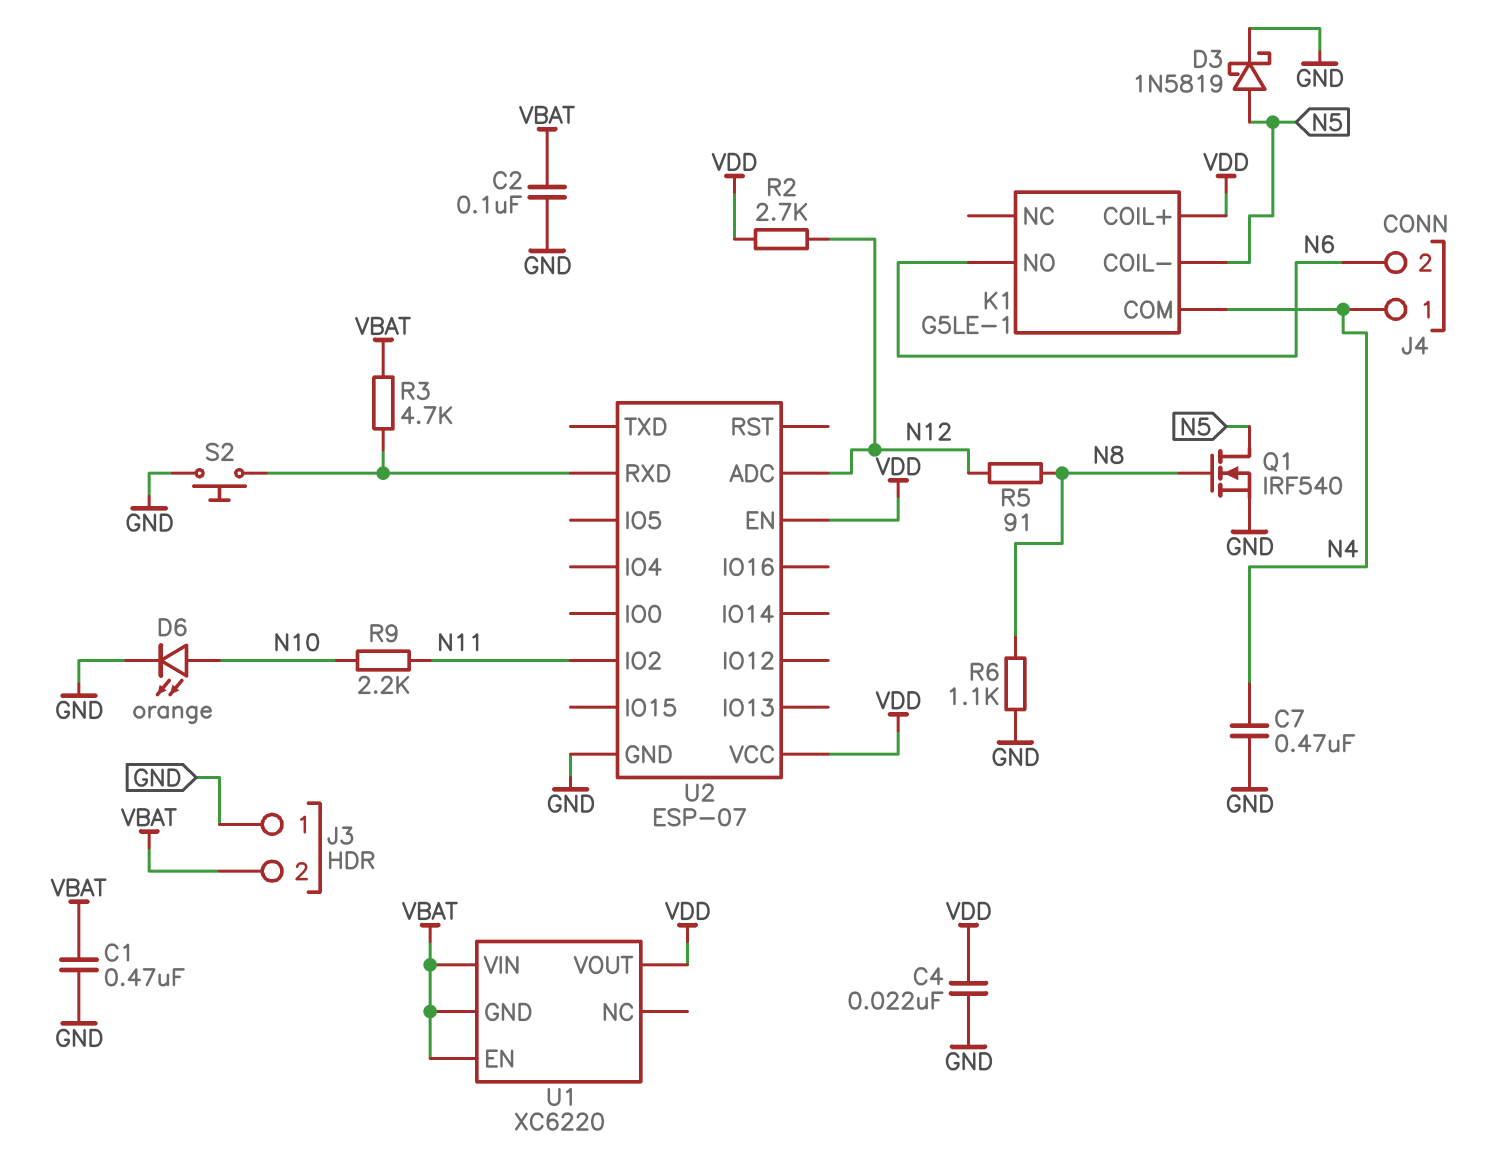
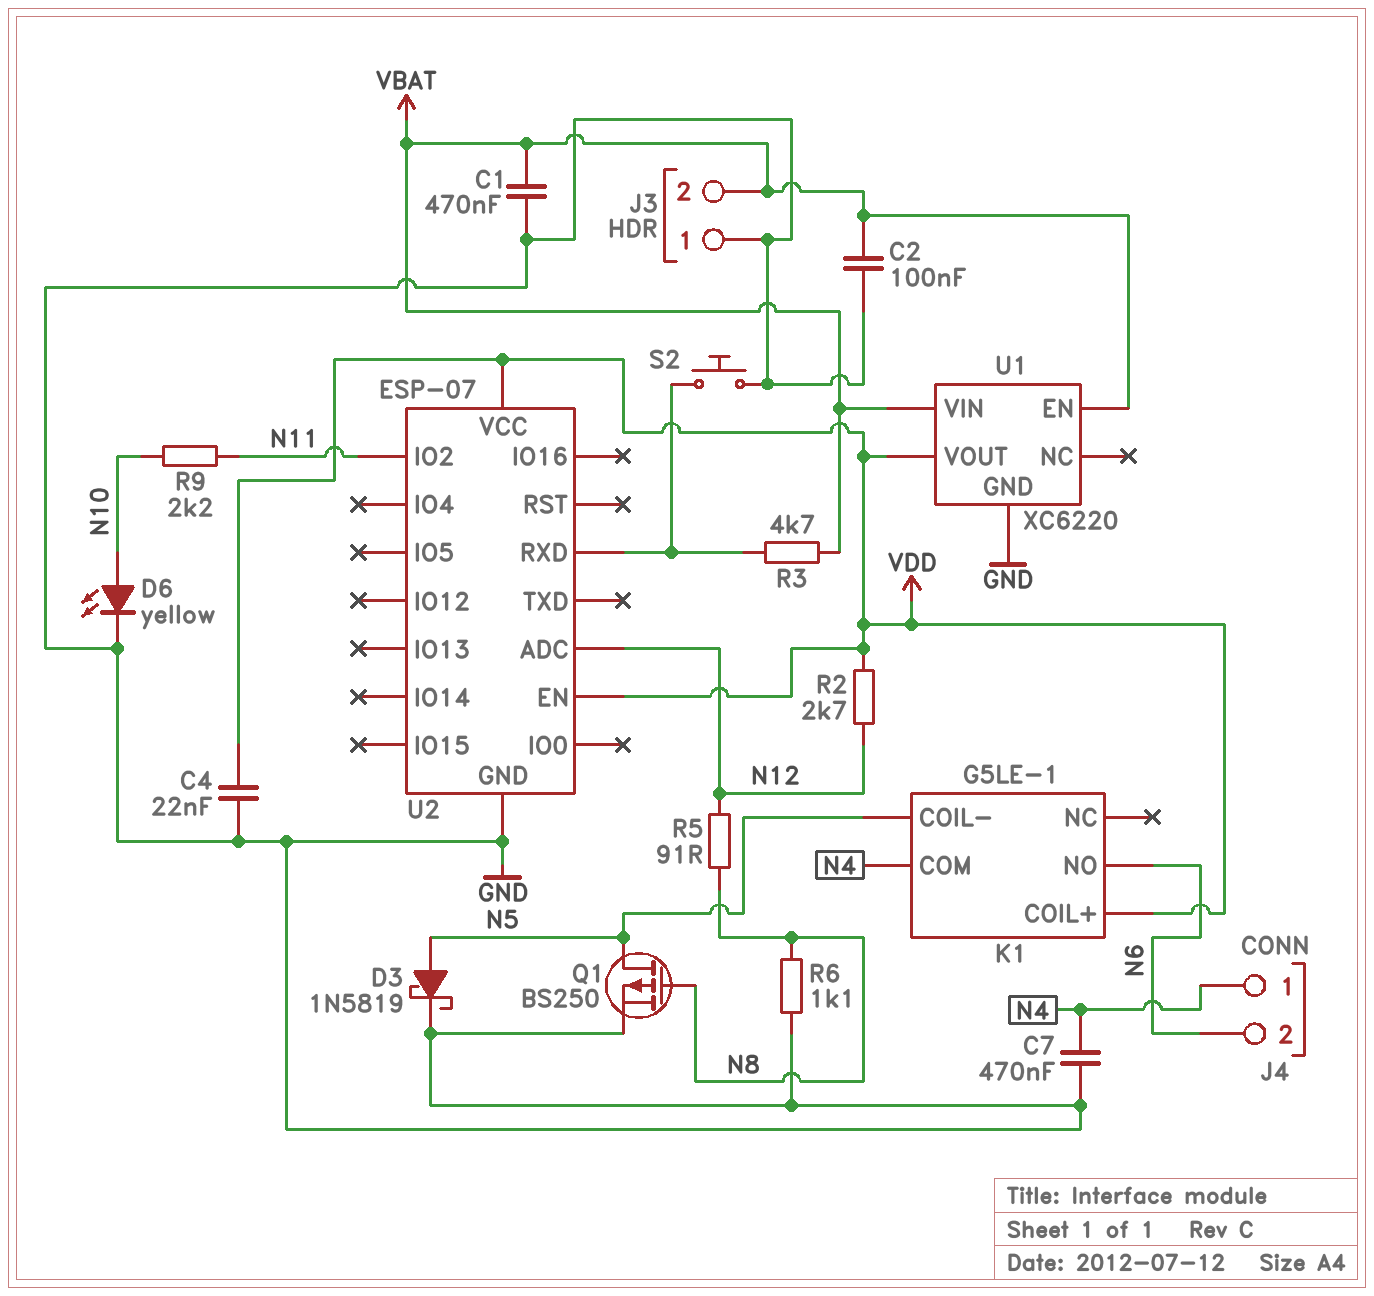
D6: LED orange (A N10, K GND) -> LED yellow (A N10, K GND)
Q1: NMOS IRF540 (G N8, D N5, S GND) -> PMOS BS250 (G N8, D N5, S GND)
U1 pin GND: VBAT -> GND

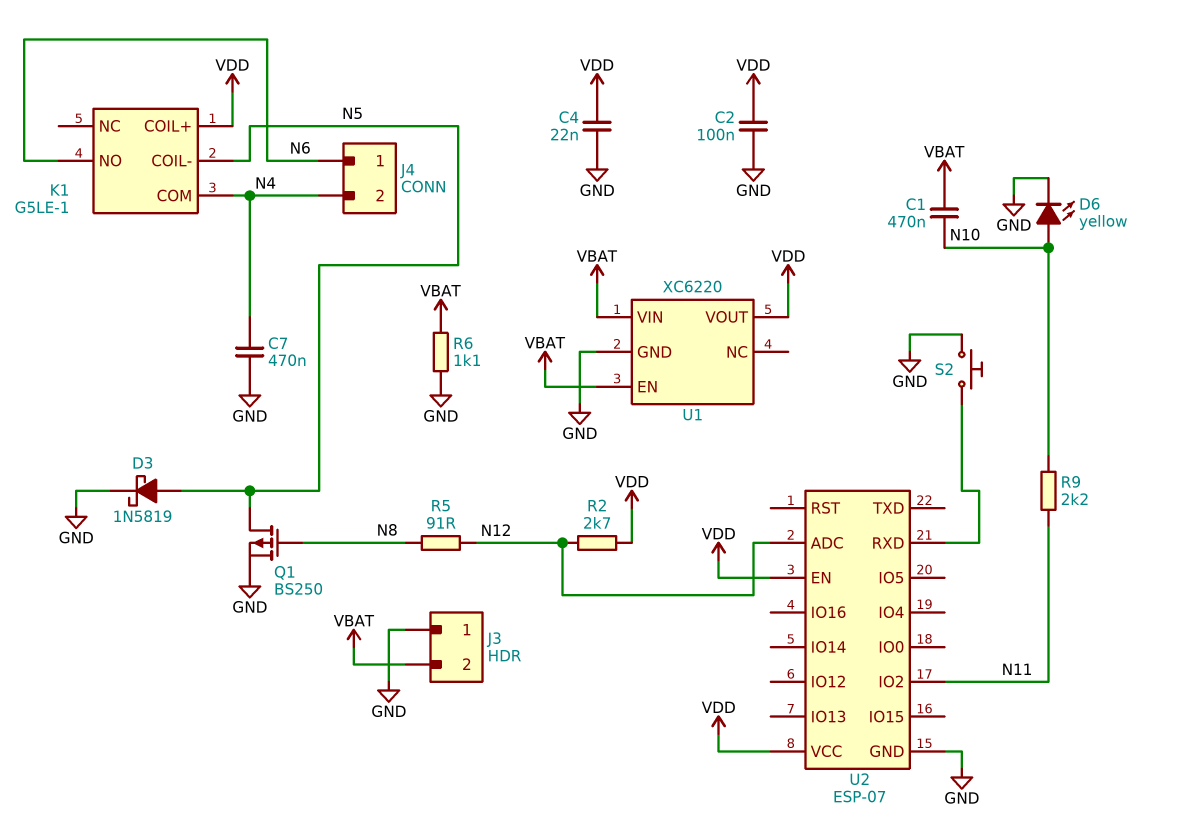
C1: 470nF (GND, VBAT) -> 470nF (N10, VBAT)
C2: 100nF (GND, VBAT) -> 100nF (GND, VDD)
J4 pin 1: N4 -> N6
J4 pin 2: N6 -> N4
R3: 4.7k (U2/RXD, VBAT) -> none
R6: 1.1k (GND, N8) -> 1.1k (GND, VBAT)

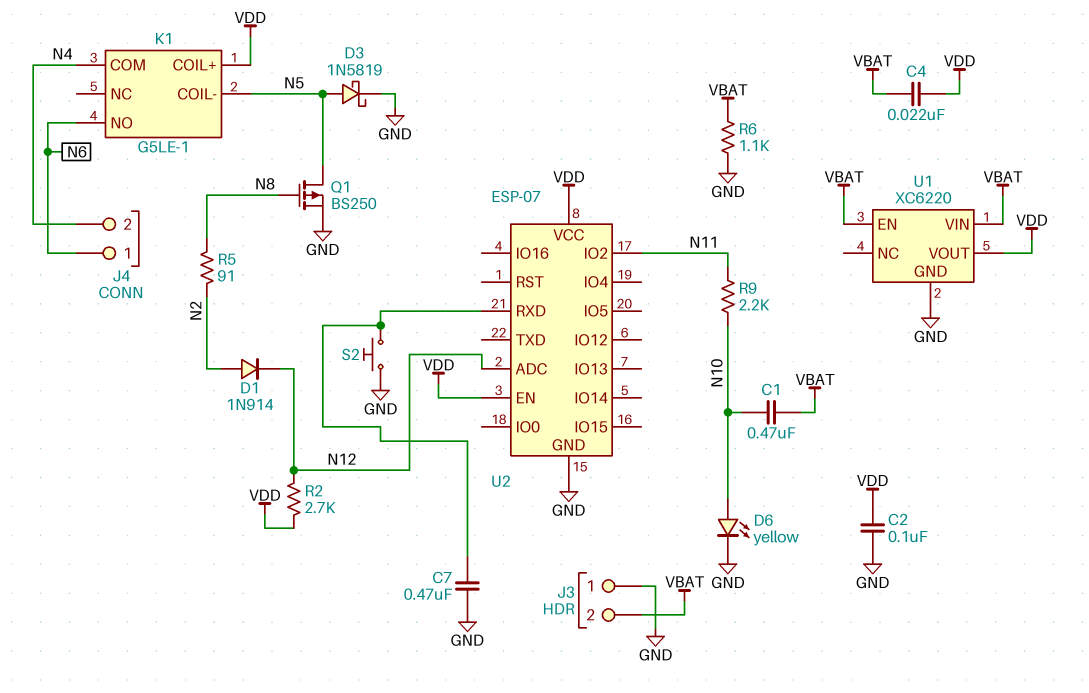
C4: 22nF (GND, VDD) -> 22nF (VBAT, VDD)
C7: 470nF (GND, N4) -> 470nF (GND, U2/RXD)
D1: none -> diode 1N914 (A N2, K N12)
R5: 91 (N8, N12) -> 91 (N2, N8)

